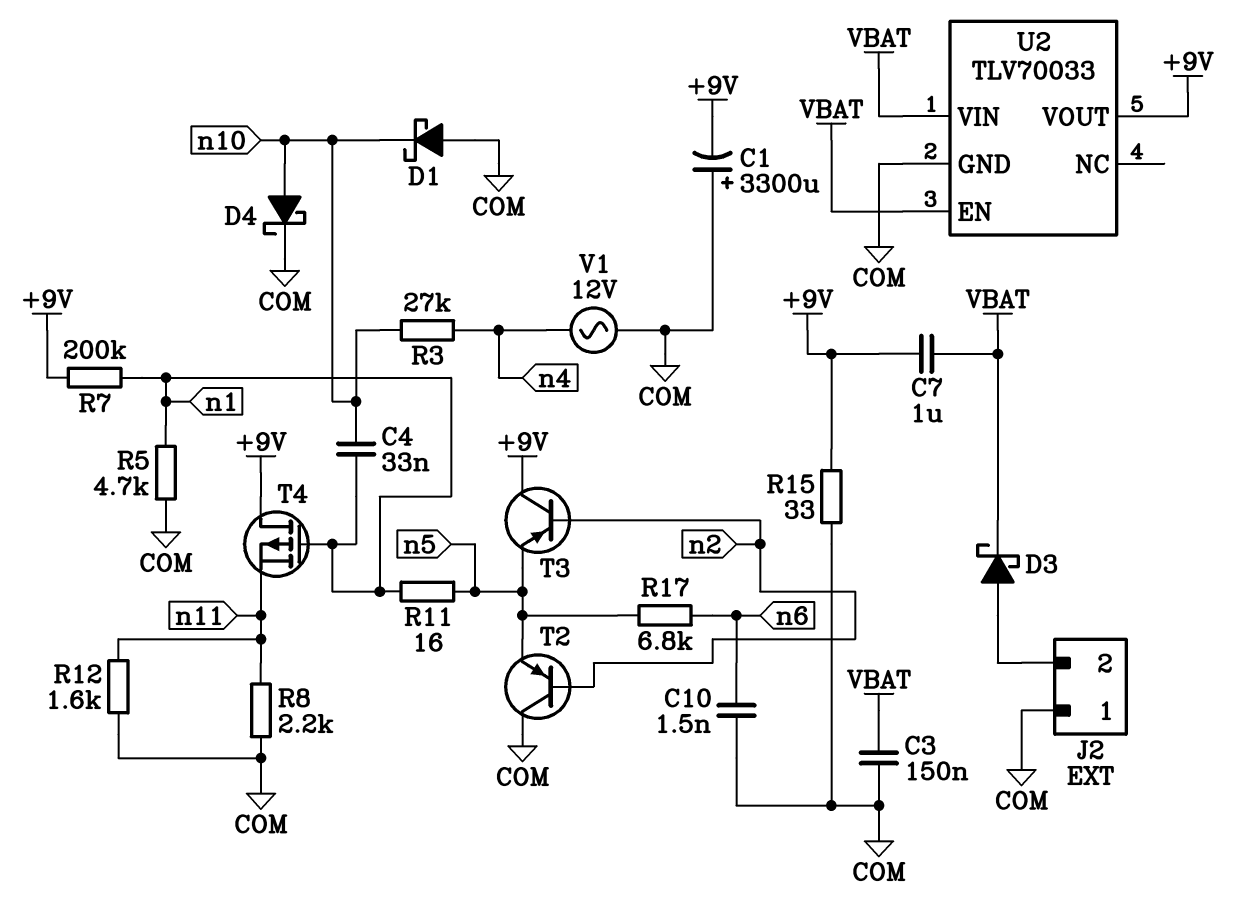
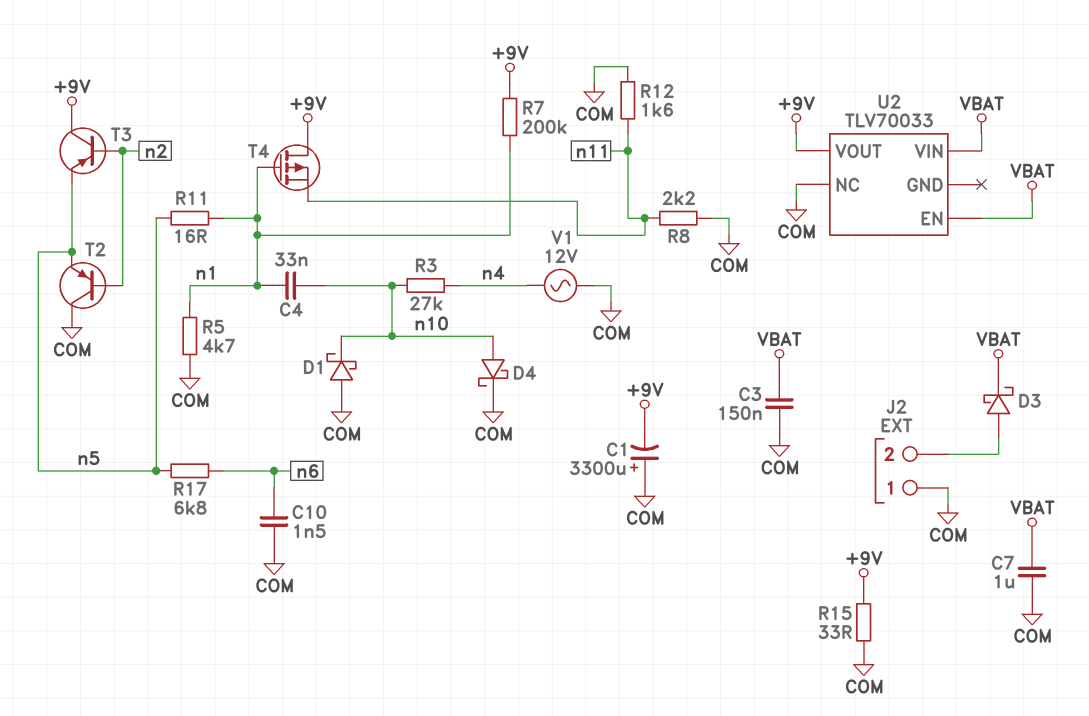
C7: 1uF (+9V, VBAT) -> 1uF (COM, VBAT)
U2 pin GND: COM -> none
U2 pin NC: none -> COM

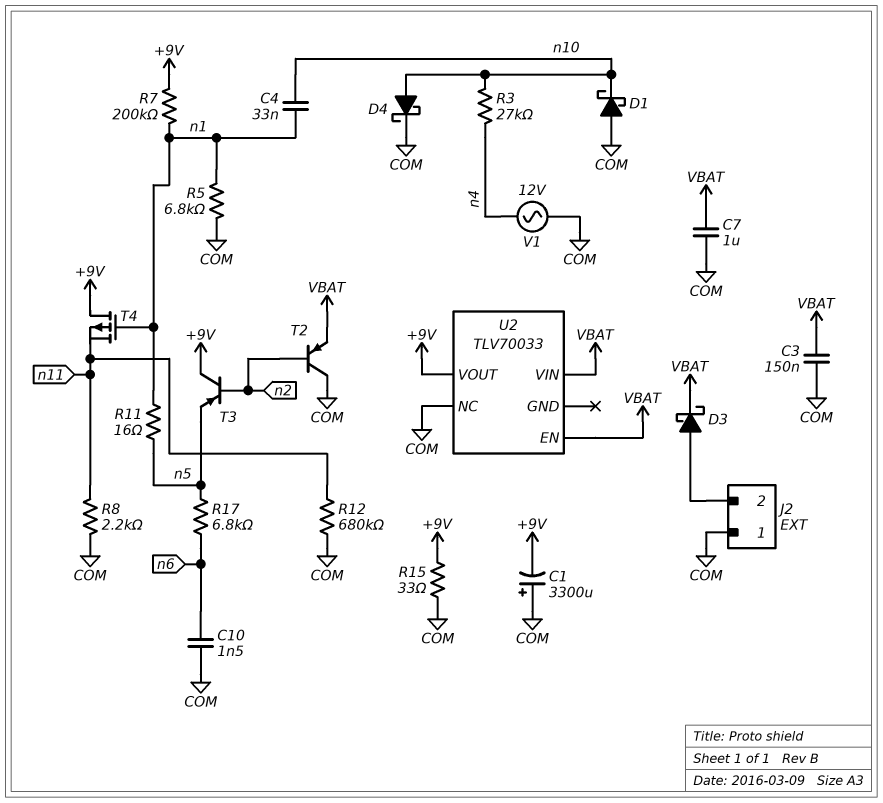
R5: 4.7k (COM, n1) -> 6.8k (COM, n1)
R12: 1.6k (COM, n11) -> 680k (COM, n11)
T2: PNP (B n2, C COM, E n5) -> PNP (B n2, C COM, E VBAT)

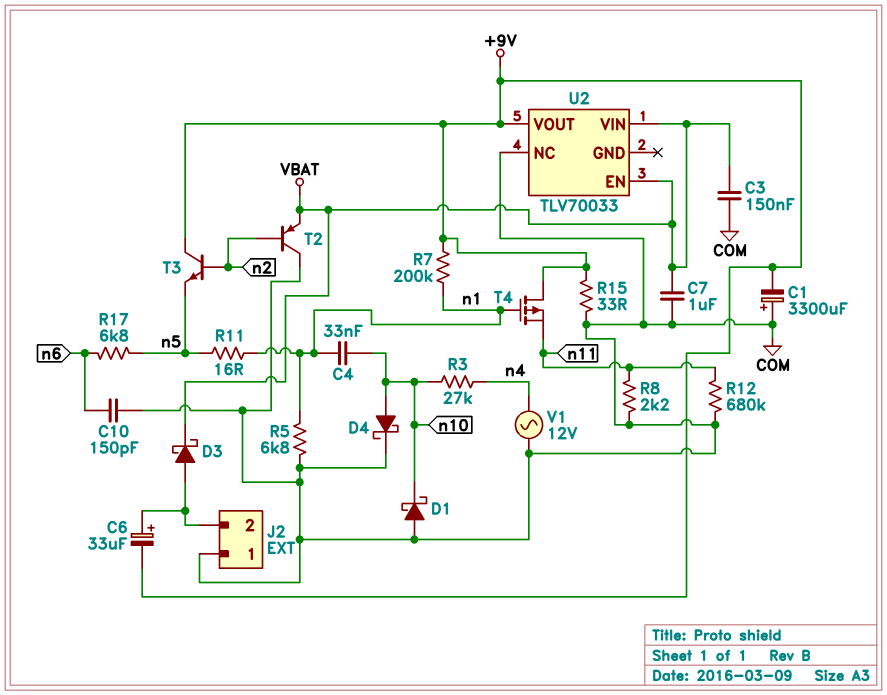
C6: none -> 33uF (plus J2/2, minus +9V)
C10: 1.5nF (COM, n6) -> 150pF (COM, n6)
T3: PNP (B n2, C +9V, E n5) -> NPN (B n2, C +9V, E n5)

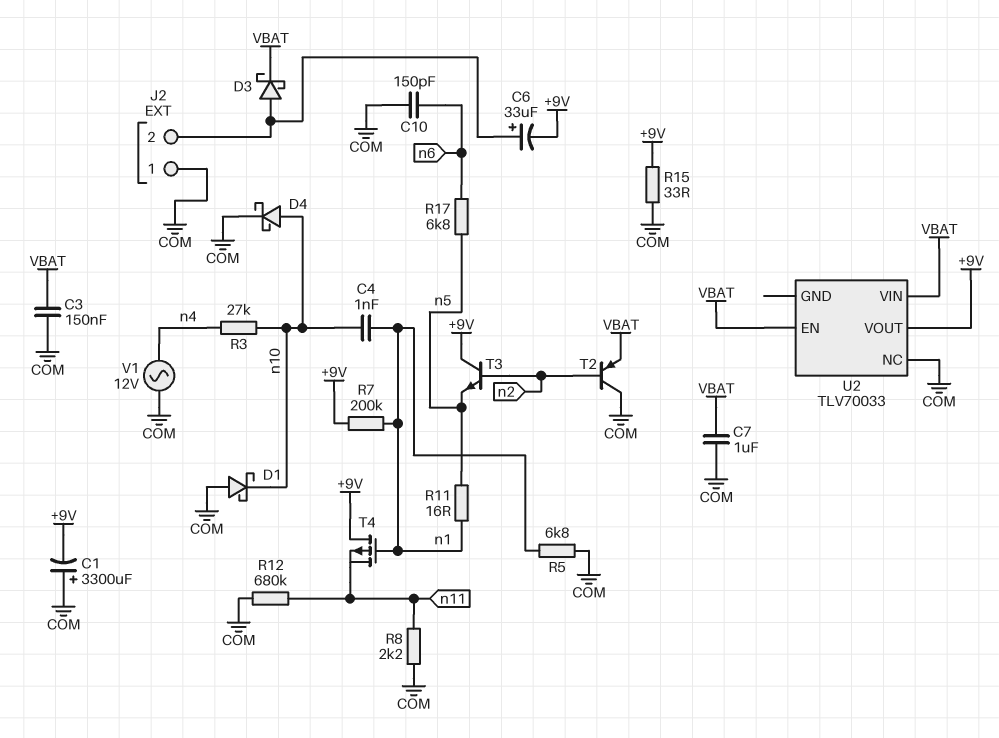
C4: 33nF (n1, n10) -> 1nF (n1, n10)

